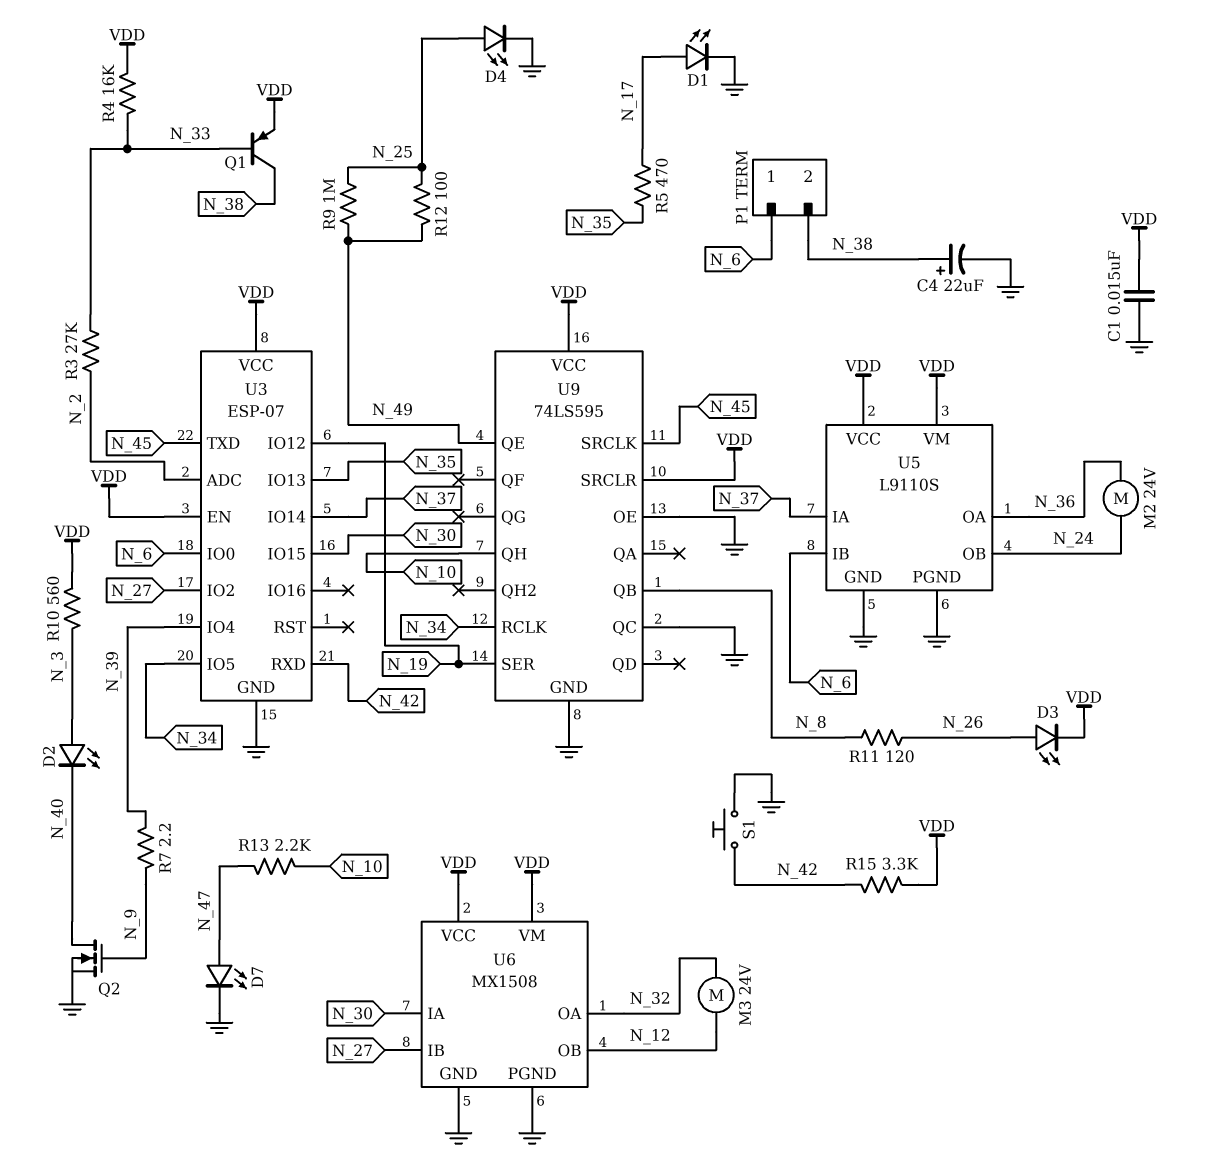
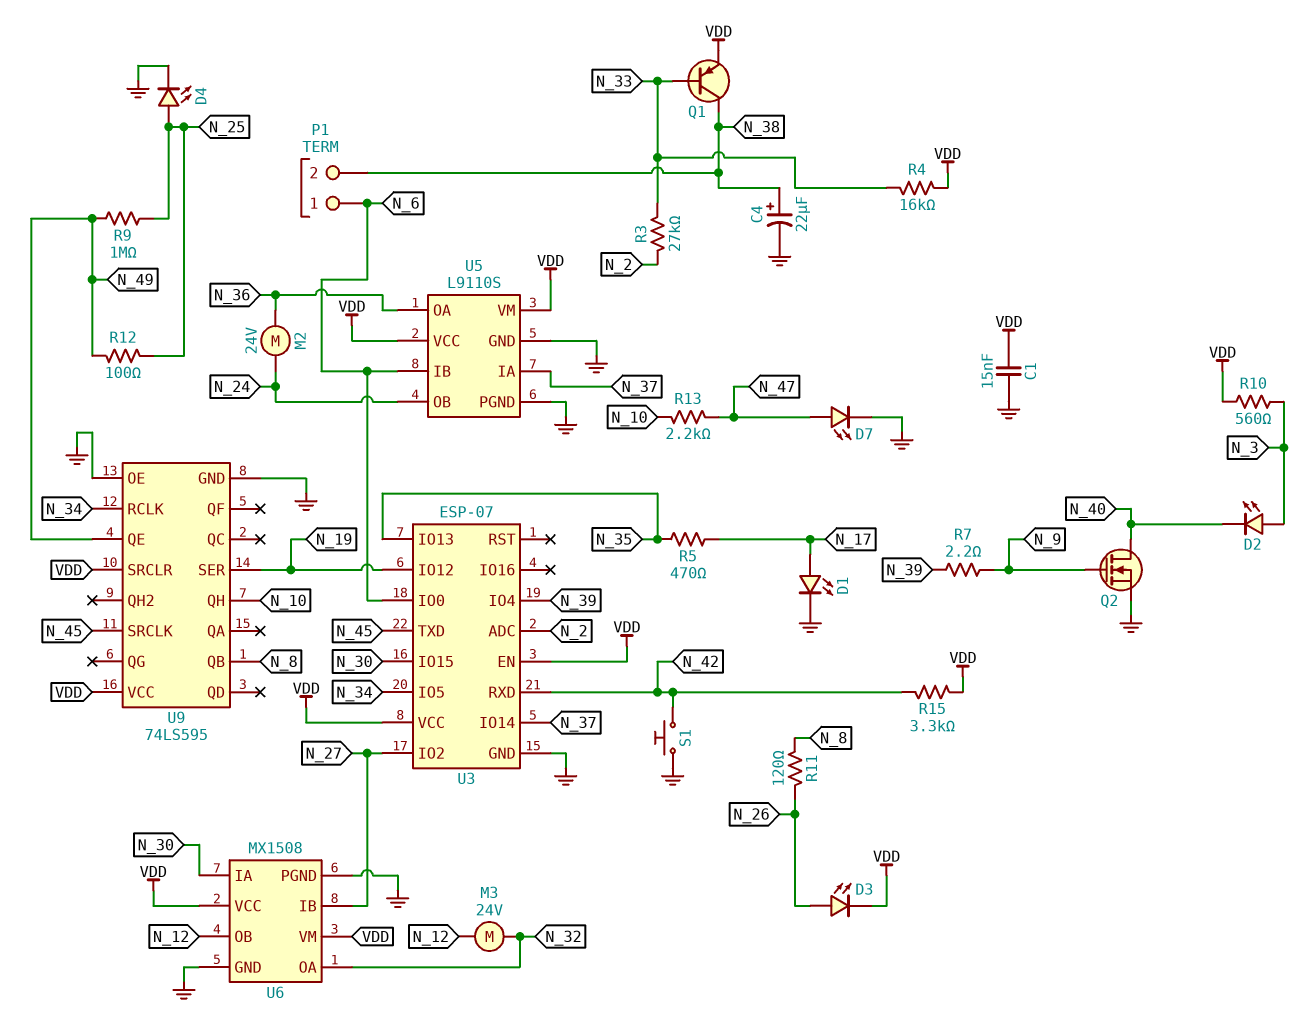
U9 pin QC: GND -> none

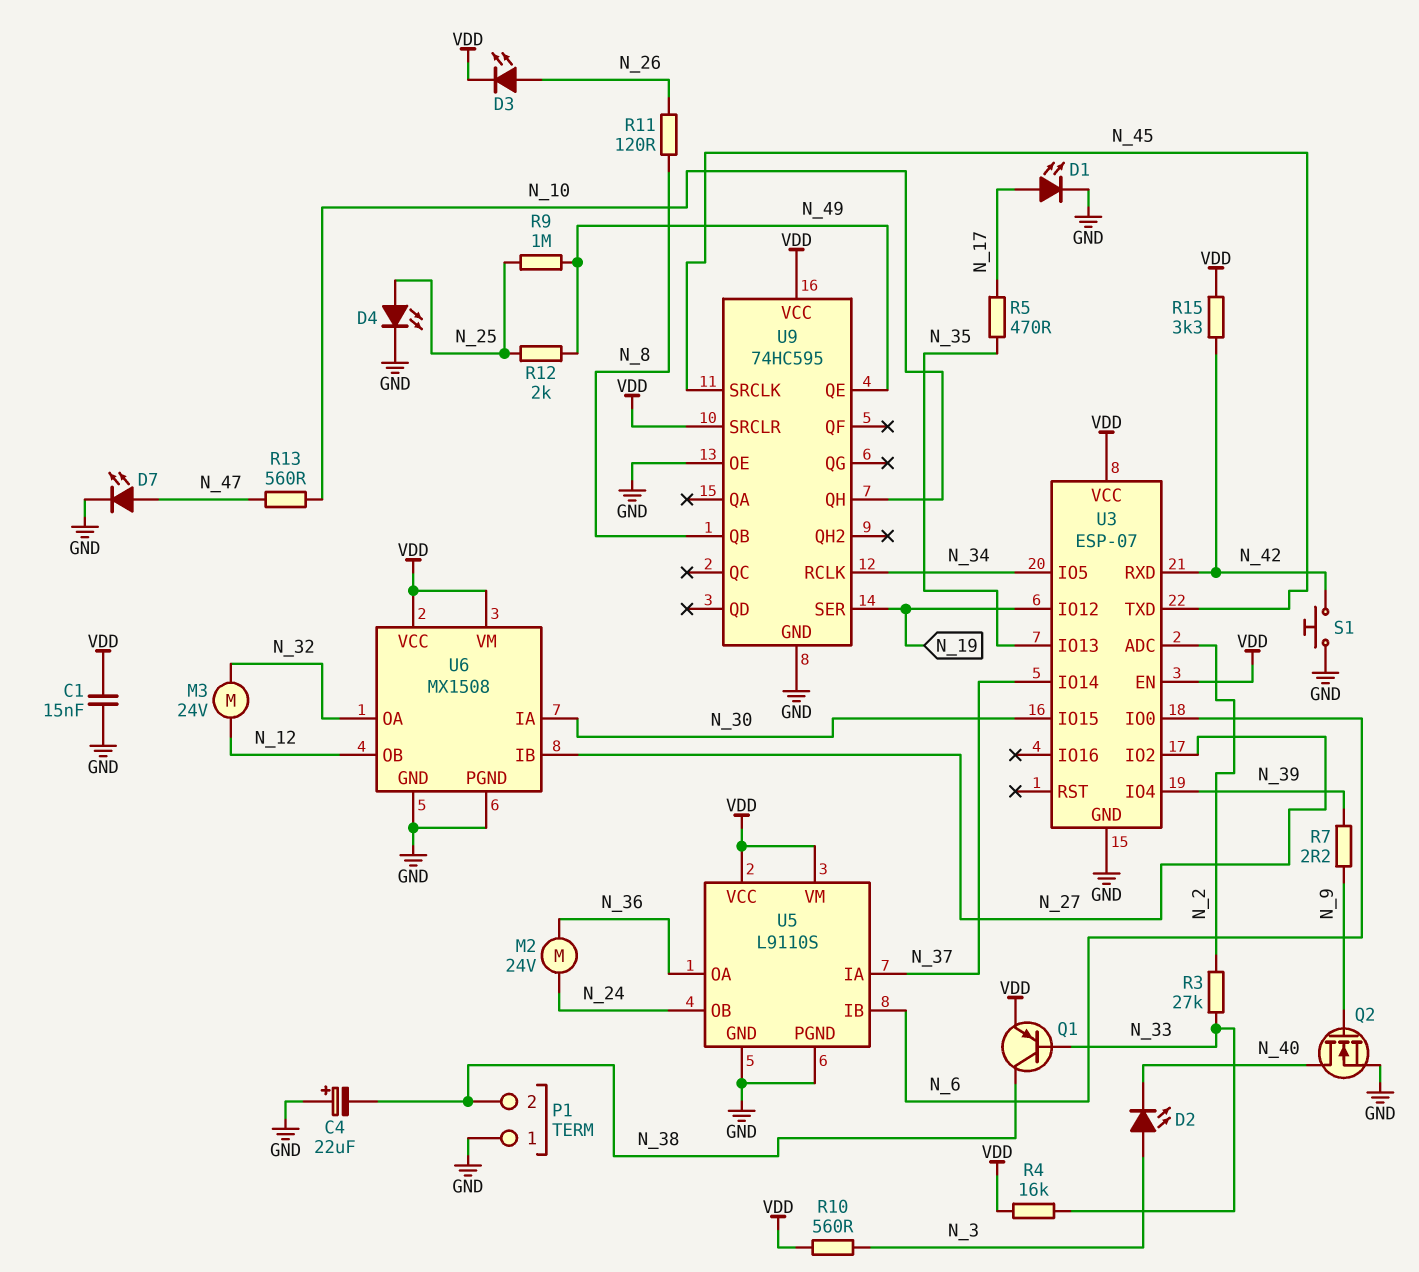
C4: 22uF (plus N_38, minus GND) -> 22uF (plus GND, minus N_38)
P1 pin 1: N_6 -> GND
R12: 100 (N_25, N_49) -> 2k (N_25, N_49)
R13: 2.2k (N_10, N_47) -> 560 (N_10, N_47)
U9: 74LS595 -> 74HC595

